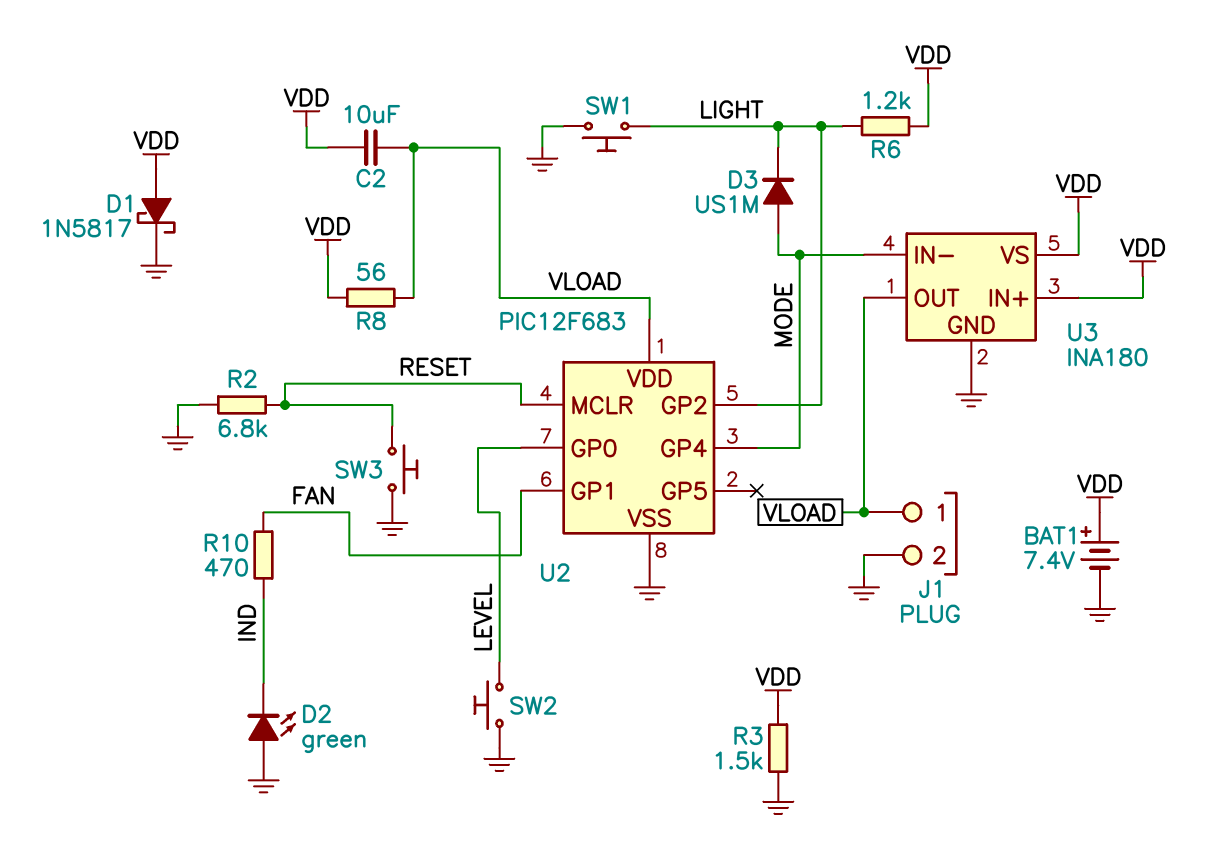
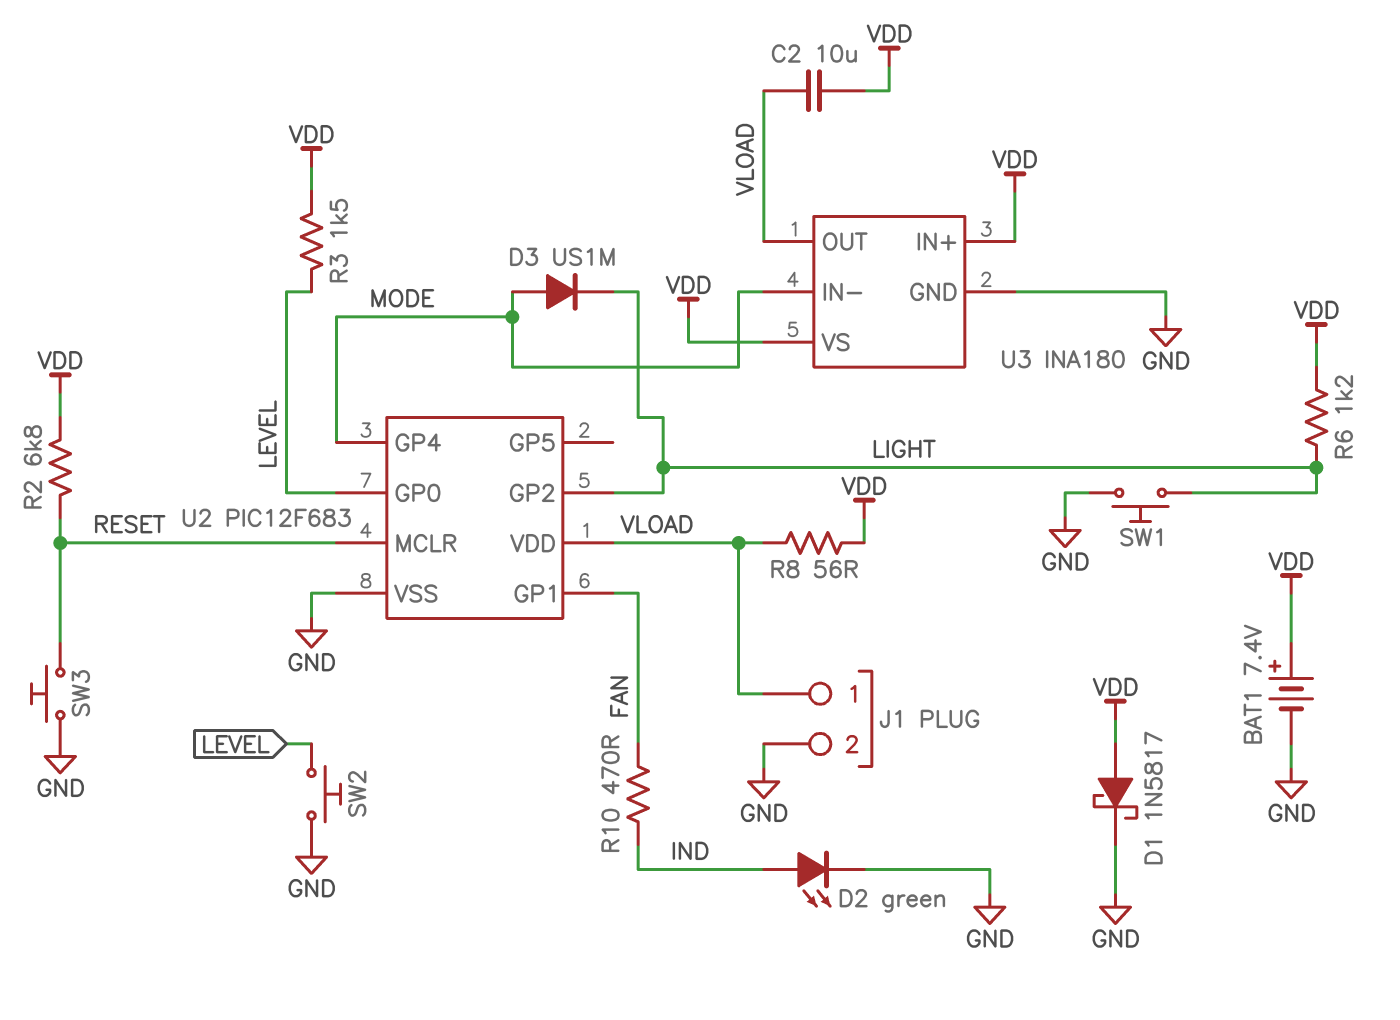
D2: LED green (A GND, K IND) -> LED green (A IND, K GND)
R2: 6.8k (GND, RESET) -> 6.8k (RESET, VDD)
R3: 1.5k (GND, VDD) -> 1.5k (LEVEL, VDD)

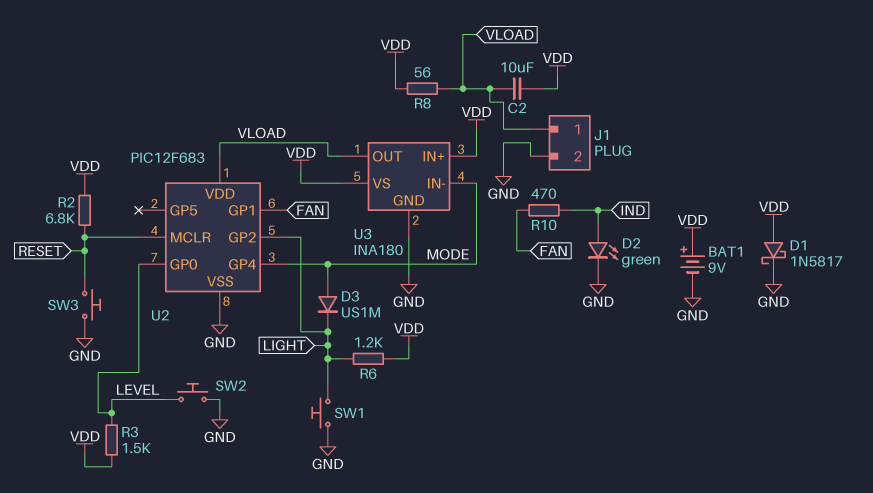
BAT1: 7.4V (plus VDD, minus GND) -> 9V (plus VDD, minus GND)

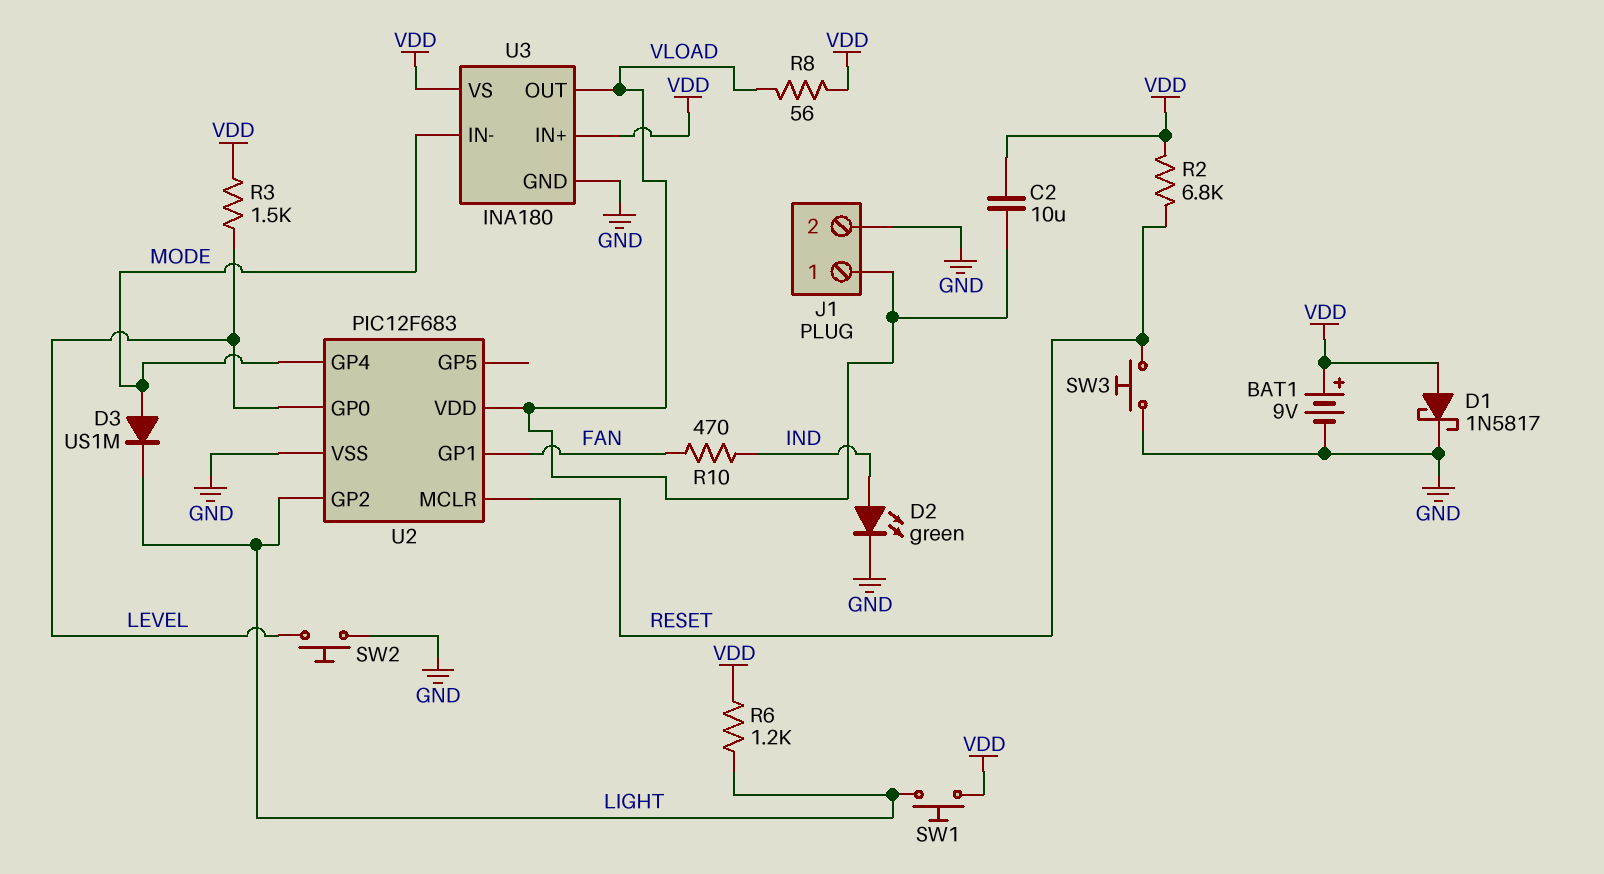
SW1: button (GND, LIGHT) -> button (LIGHT, VDD)

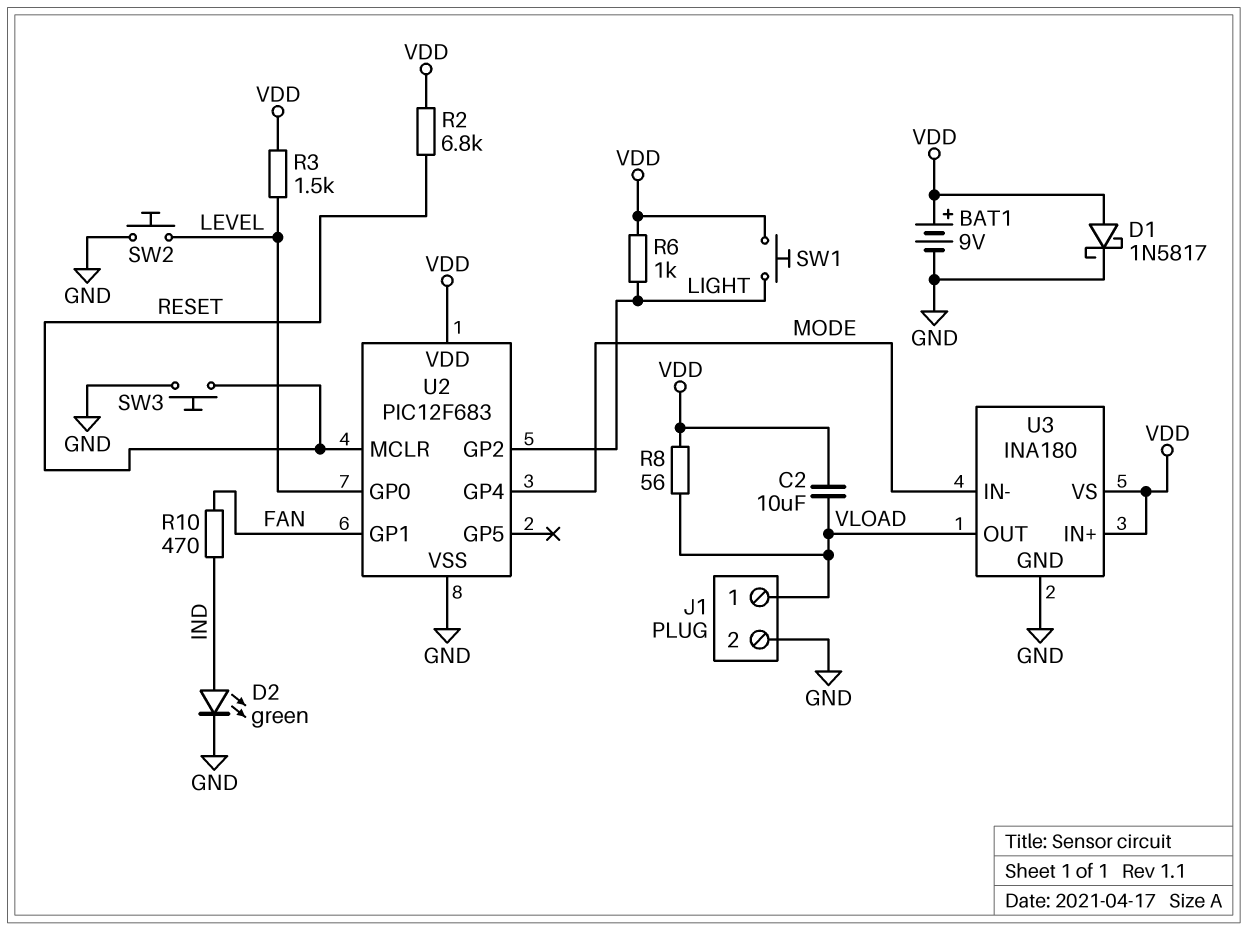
D3: diode US1M (A MODE, K LIGHT) -> none
R6: 1.2k (LIGHT, VDD) -> 1k (LIGHT, VDD)
U2 pin VDD: VLOAD -> VDD

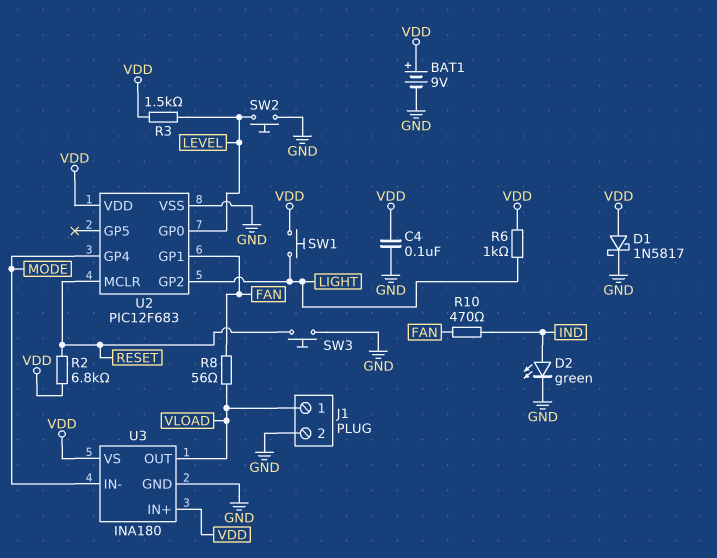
C2: 10uF (VDD, VLOAD) -> none
C4: none -> 100nF (GND, VDD)
R8: 56 (VDD, VLOAD) -> 56 (FAN, VLOAD)

